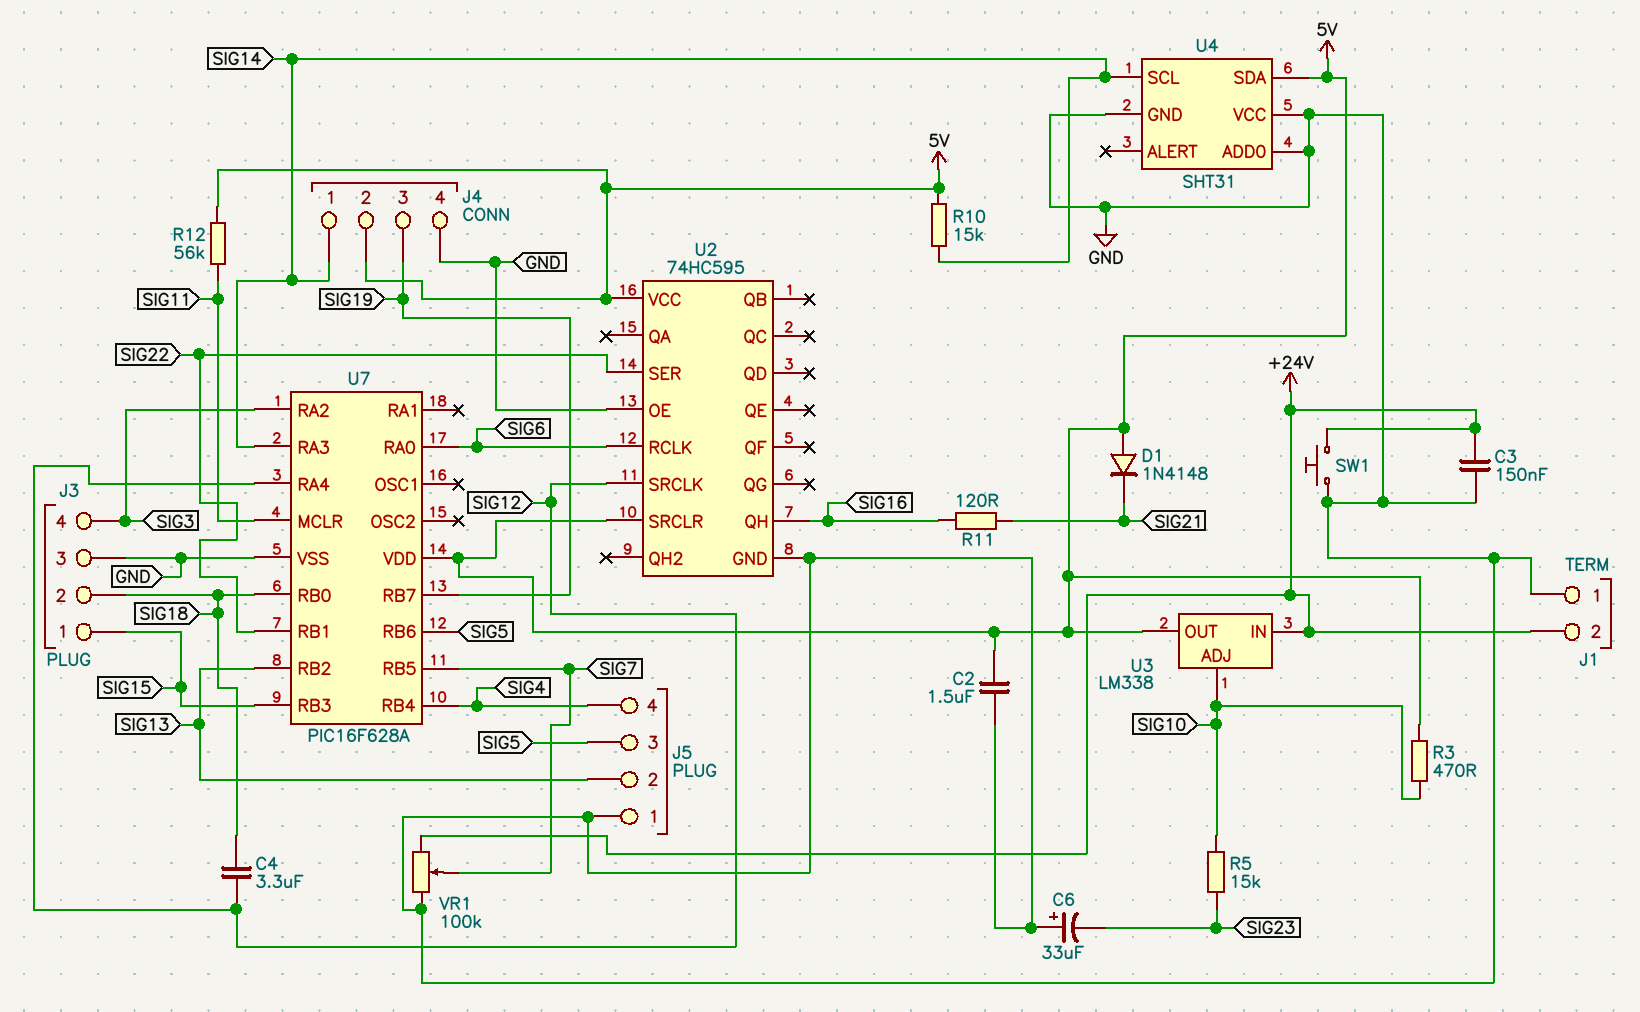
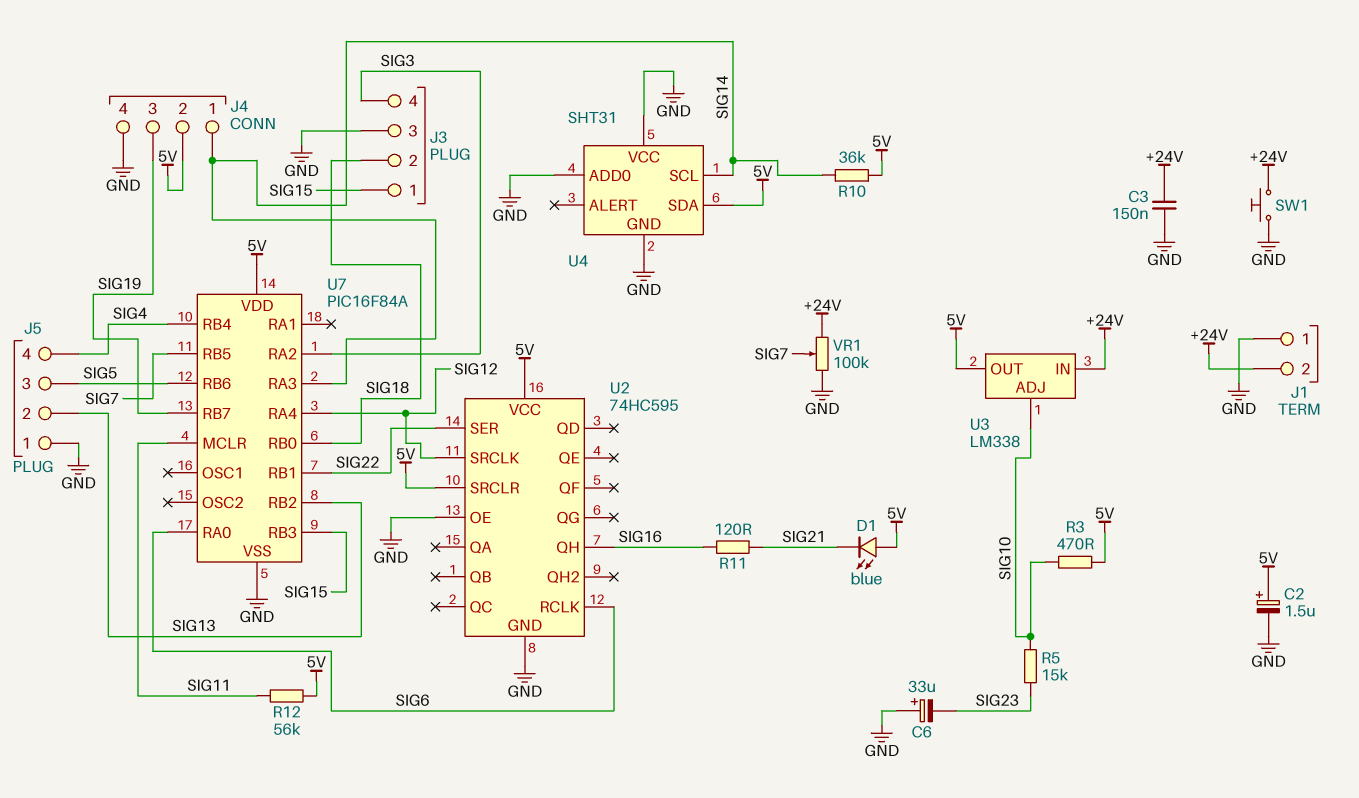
C2: 1.5uF (5V, GND) -> 1.5uF (plus 5V, minus GND)
C4: 3.3uF (SIG12, SIG18) -> none
D1: diode 1N4148 (A 5V, K SIG21) -> LED blue (A 5V, K SIG21)
R10: 15k (5V, SIG14) -> 36k (5V, SIG14)
U7: PIC16F628A -> PIC16F84A

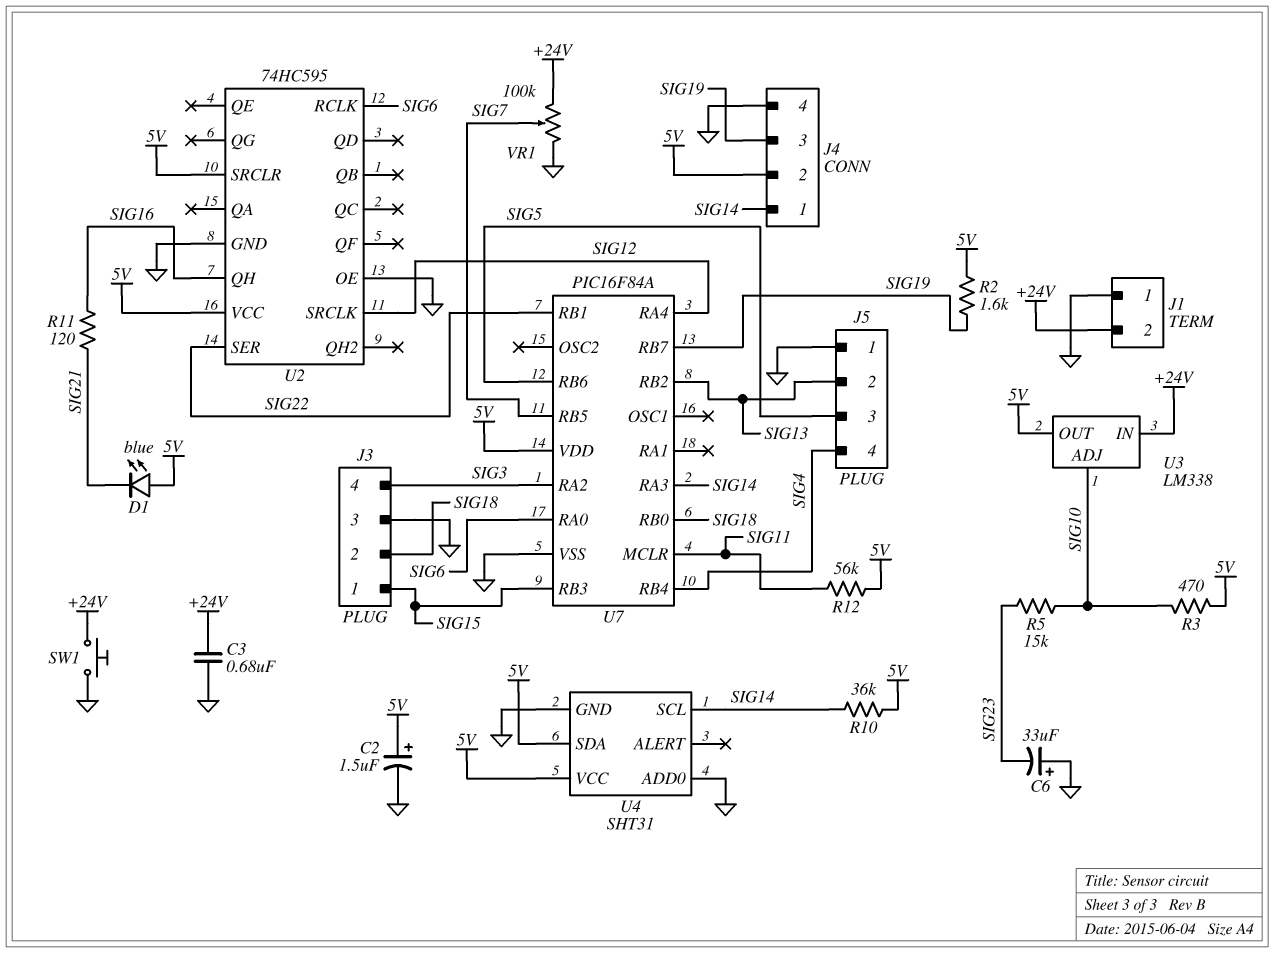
C3: 150nF (+24V, GND) -> 680nF (+24V, GND)
R2: none -> 1.6k (5V, SIG19)
U4 pin VCC: GND -> 5V

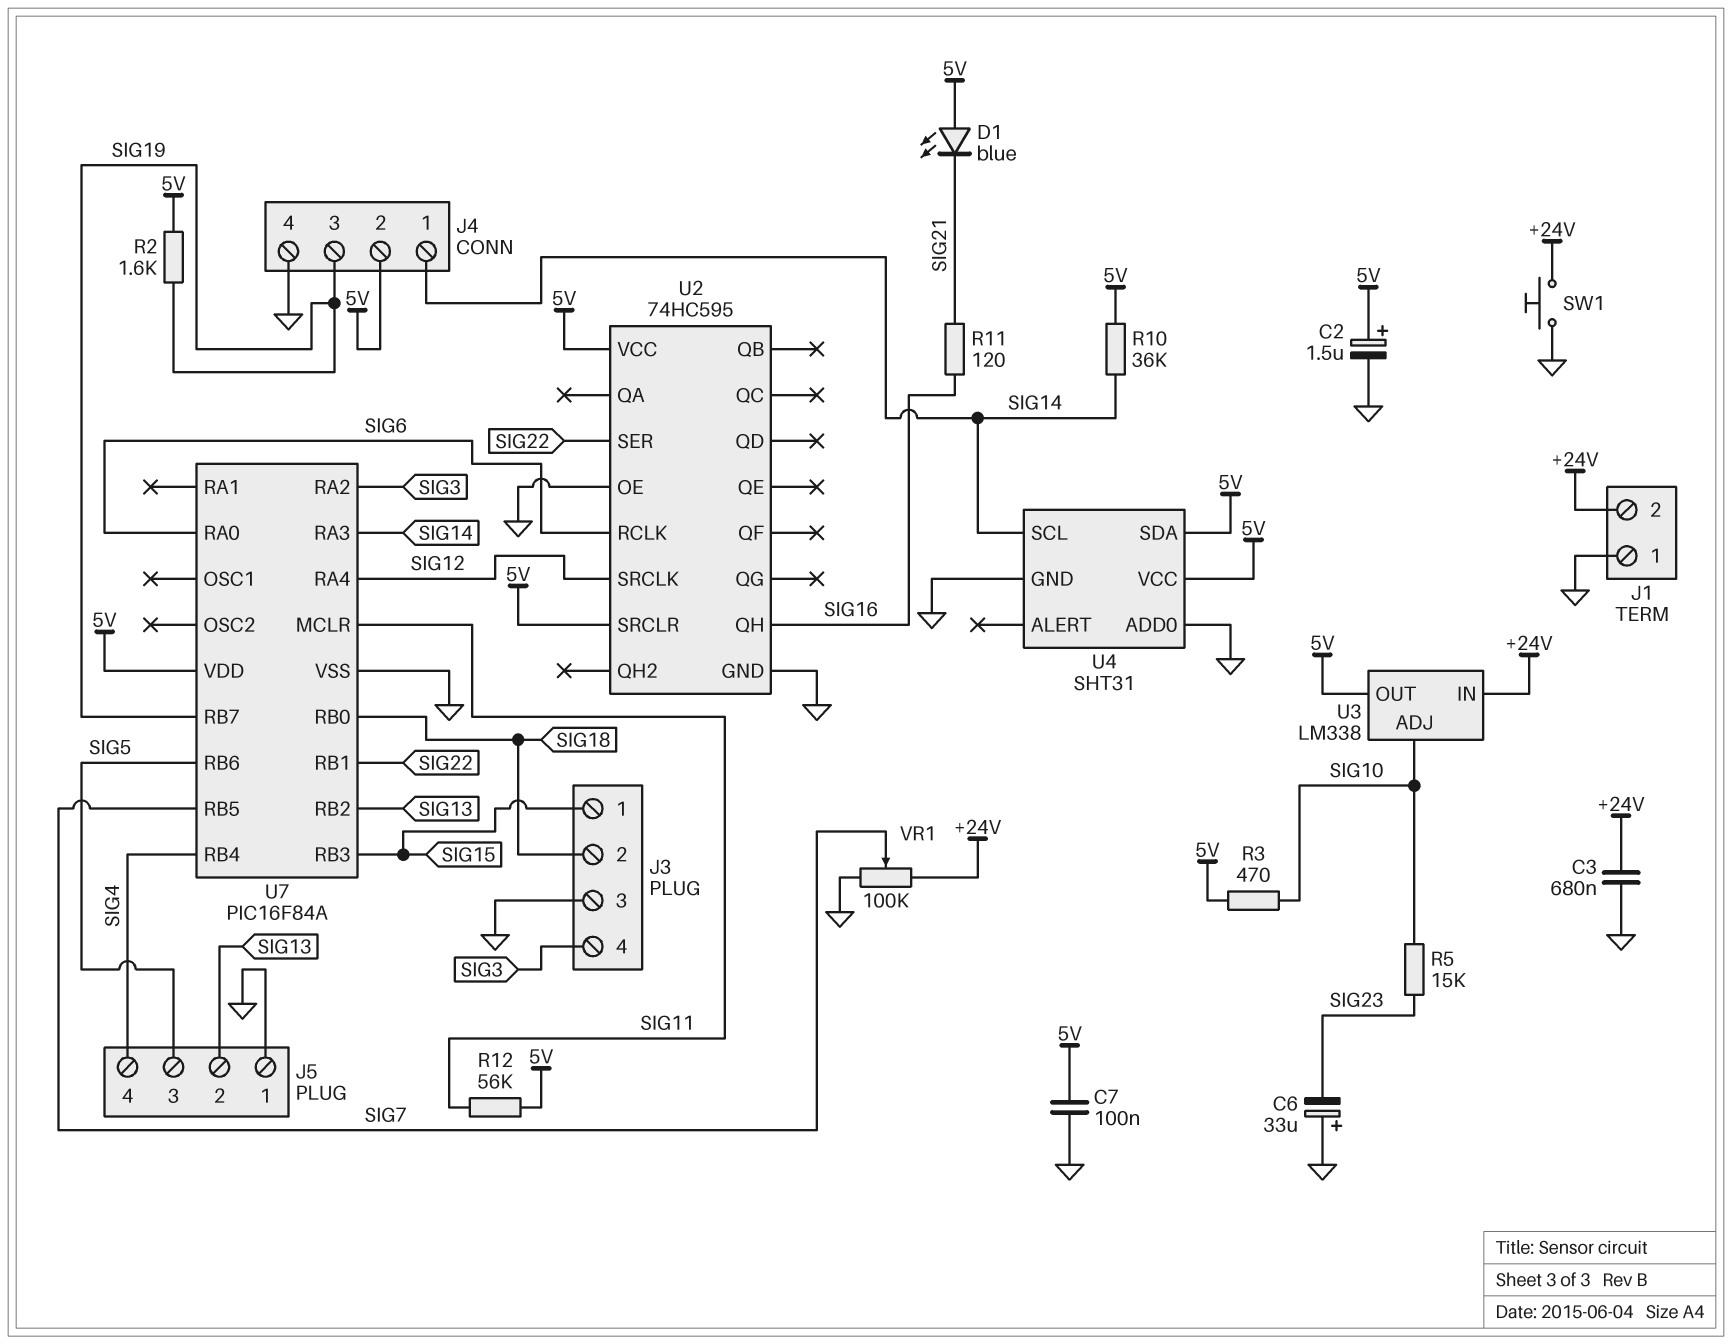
C7: none -> 100nF (5V, GND)

